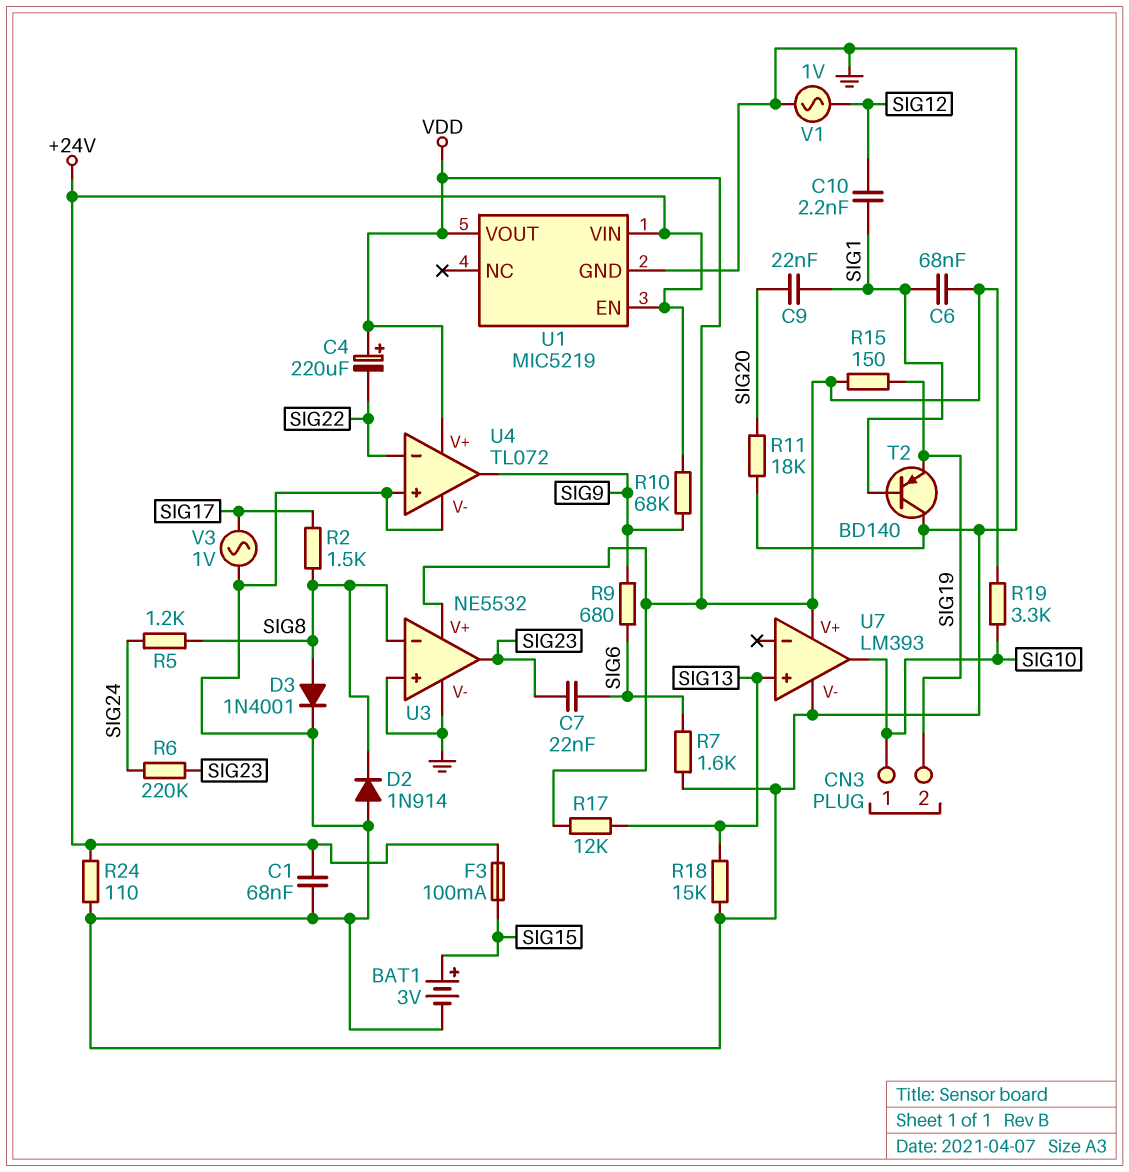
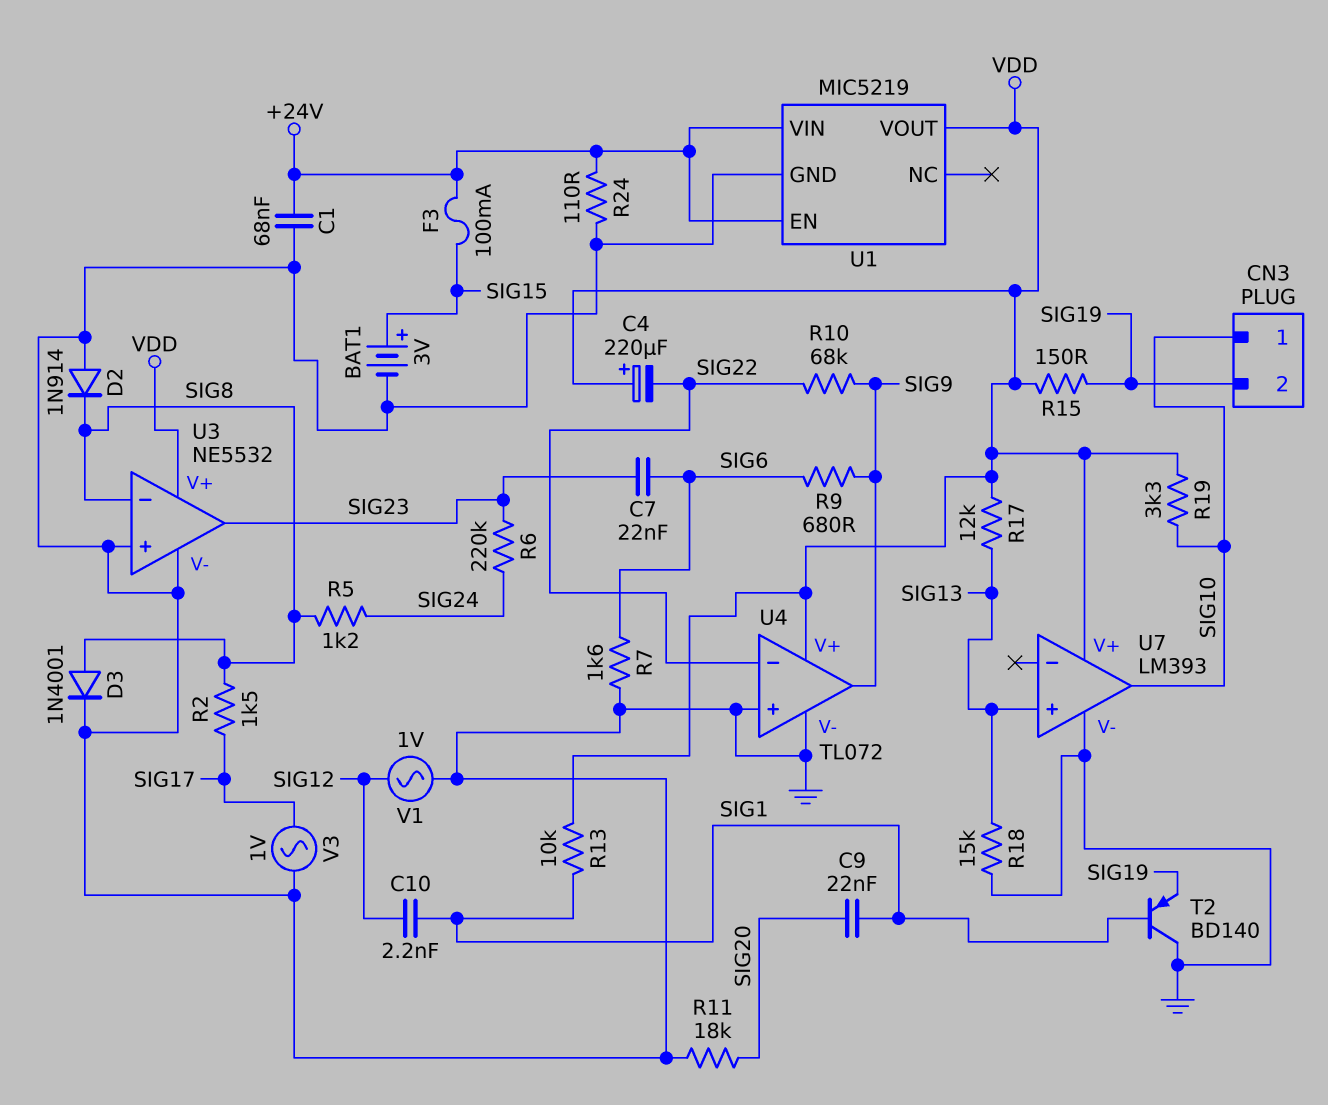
C6: 68nF (SIG1, VDD) -> none
R10: 68k (+24V, SIG9) -> 68k (SIG9, SIG22)
R13: none -> 10k (SIG1, VDD)

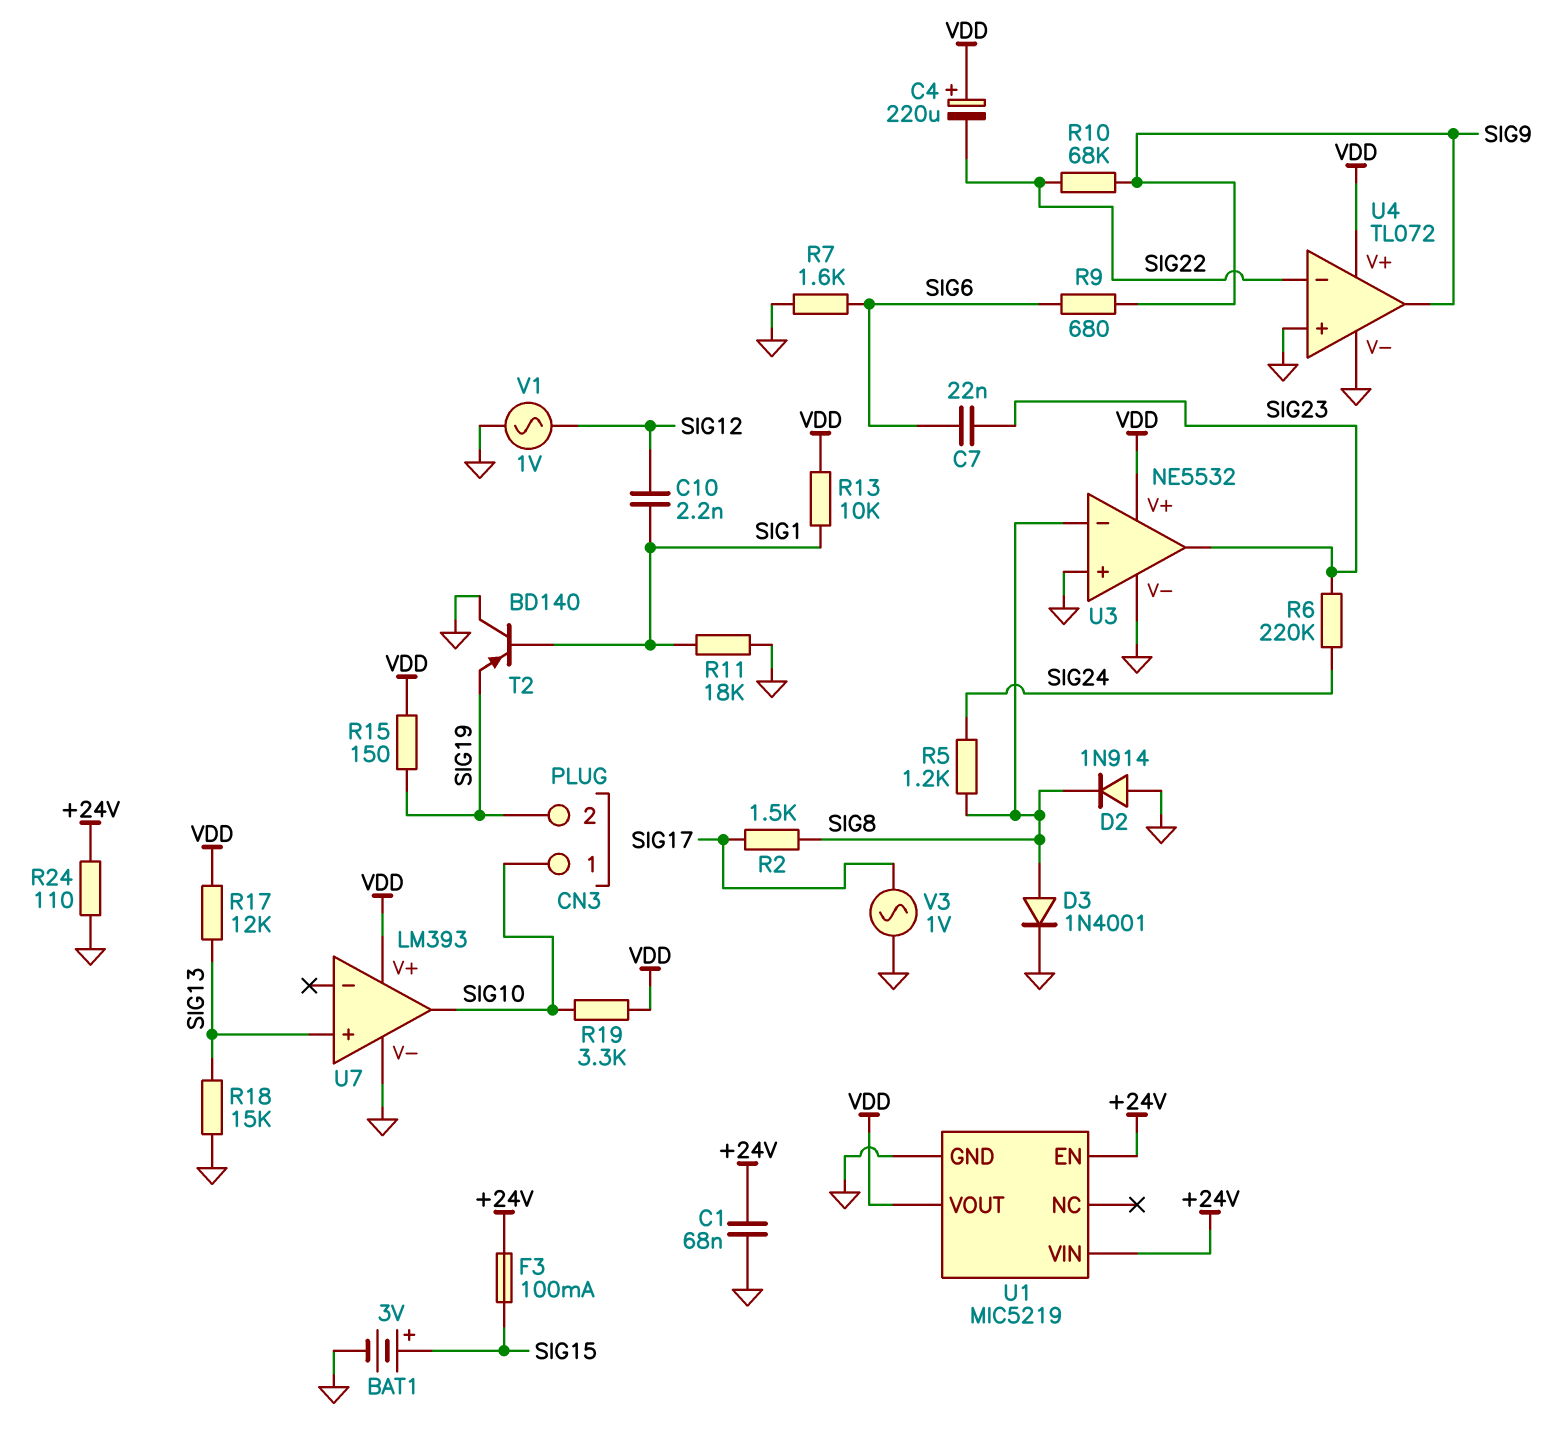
C9: 22nF (SIG1, SIG20) -> none
R11: 18k (GND, SIG20) -> 18k (GND, SIG1)

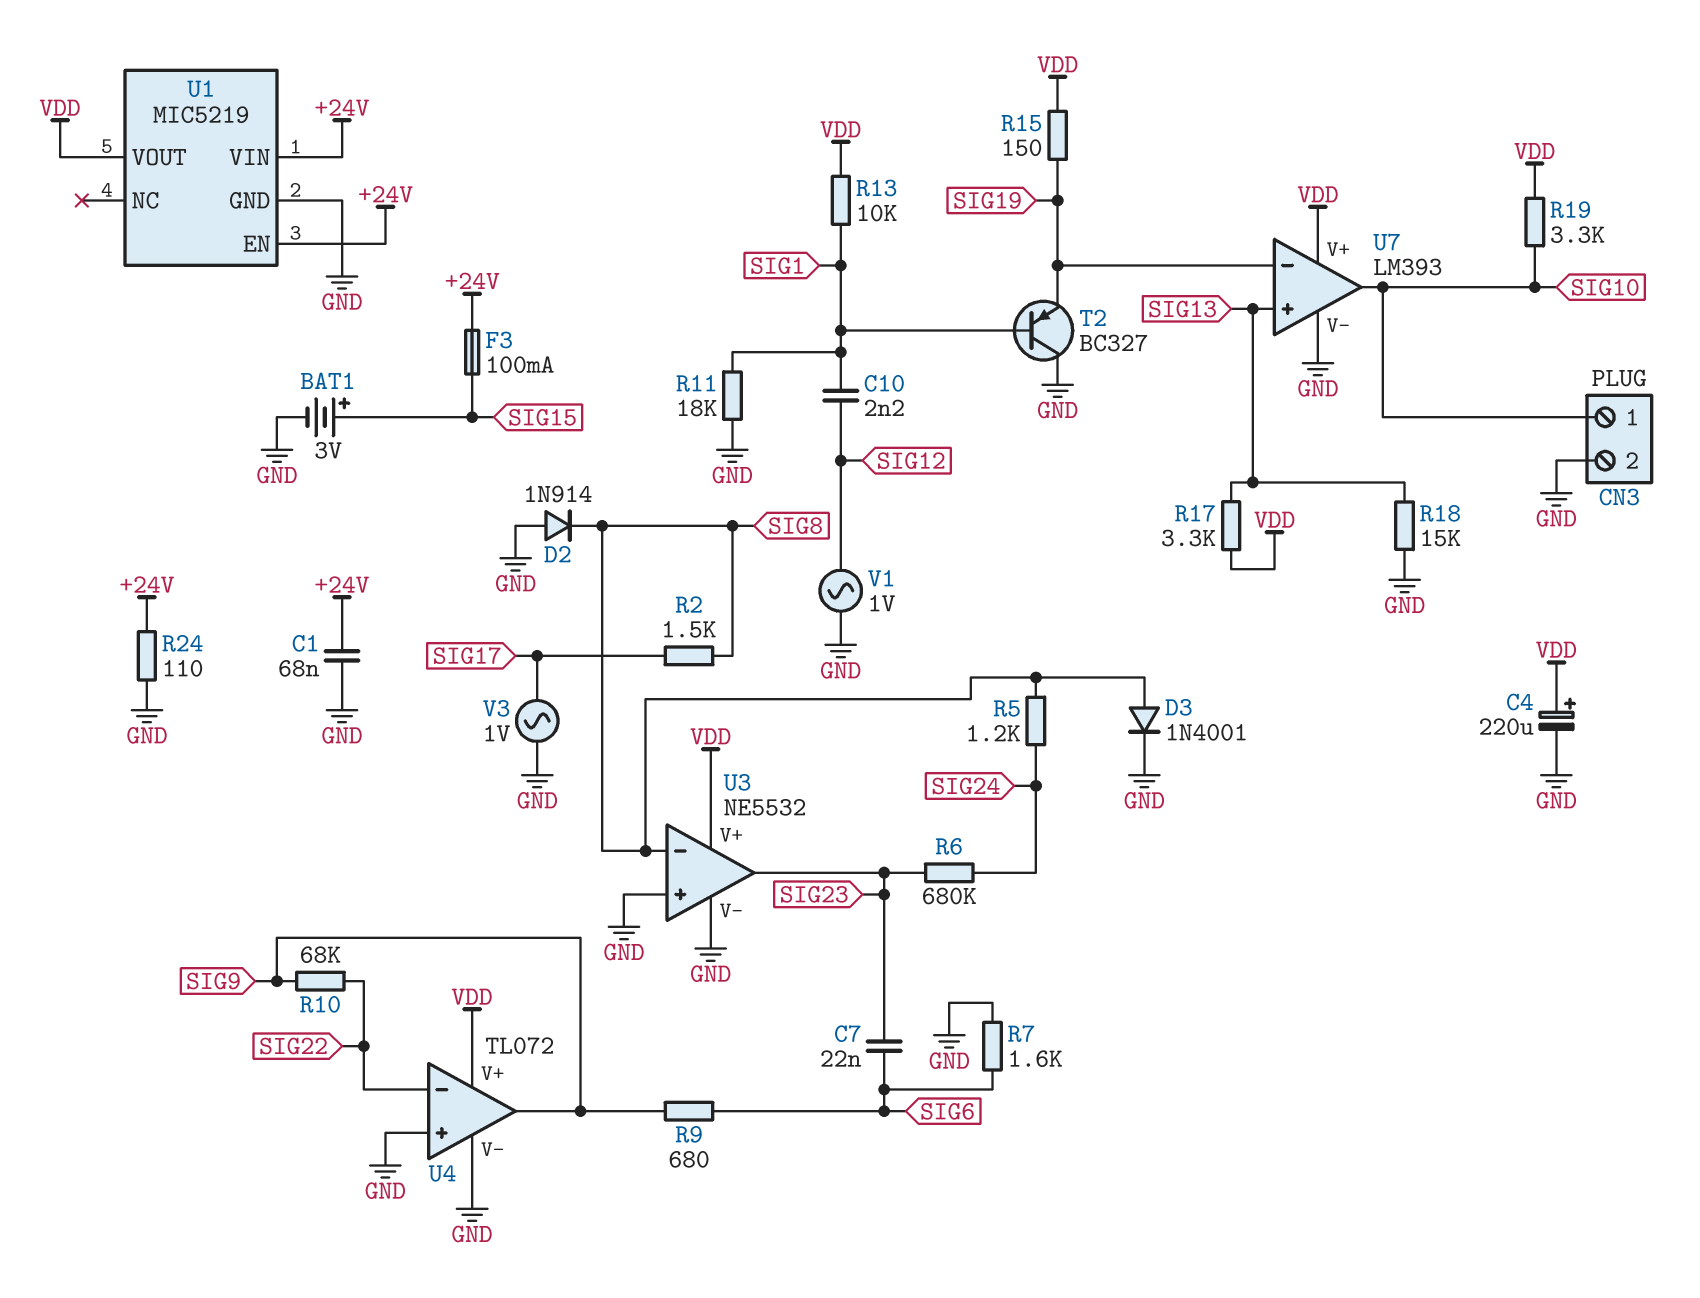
C4: 220uF (plus VDD, minus SIG22) -> 220uF (plus VDD, minus GND)
CN3 pin 2: SIG19 -> GND
R6: 220k (SIG23, SIG24) -> 680k (SIG23, SIG24)
R17: 12k (SIG13, VDD) -> 3.3k (SIG13, VDD)
T2: PNP BD140 (B SIG1, C GND, E SIG19) -> PNP BC327 (B SIG1, C GND, E SIG19)
U7 pin in-: none -> SIG19

